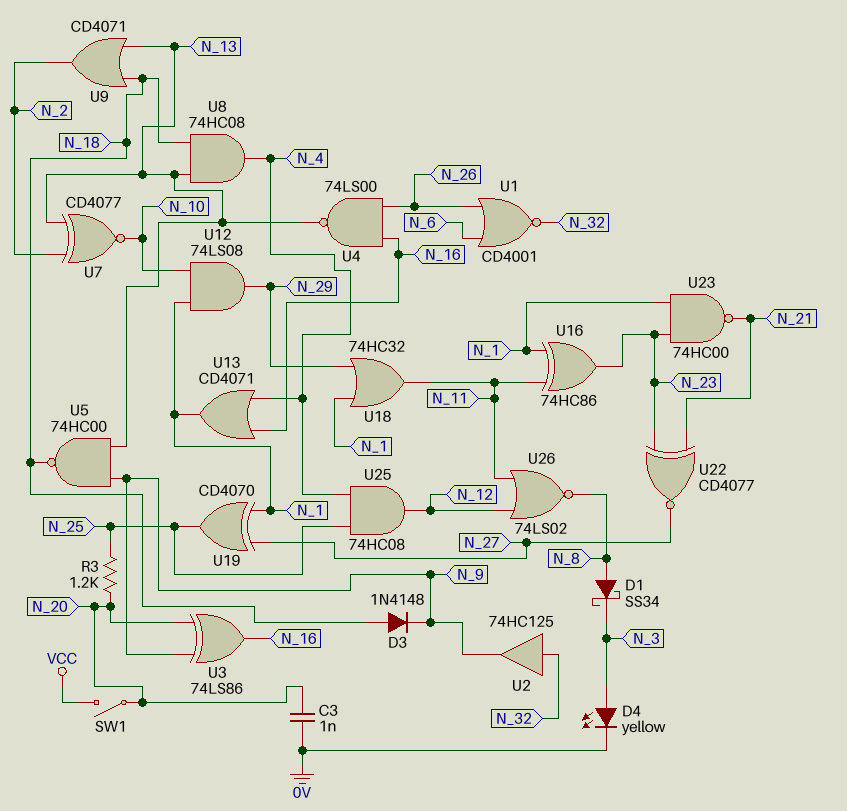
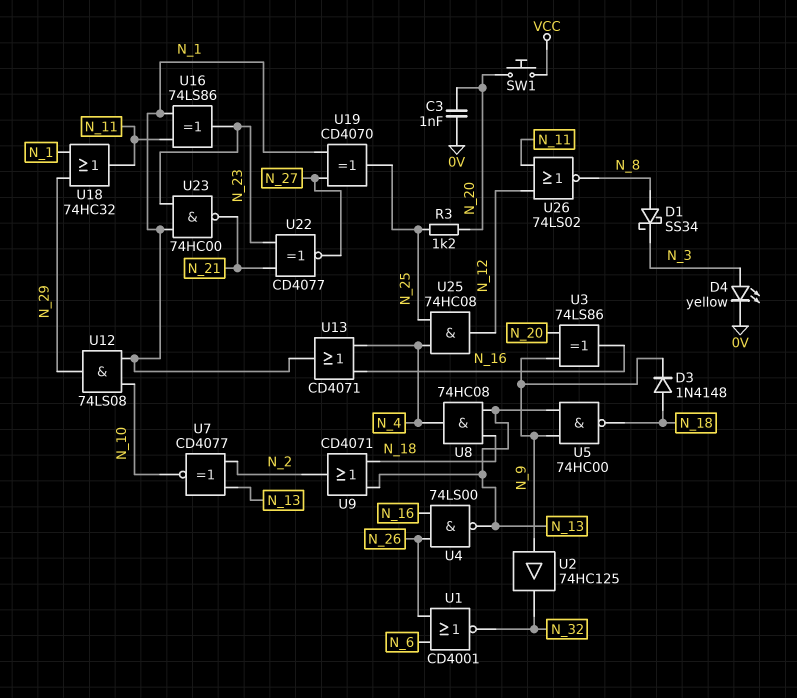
SW1: switch (N_20, VCC) -> button (N_20, VCC)
U2: buffer 74HC125 (in N_32, out N_9) -> buffer 74HC125 (in N_9, out N_32)
U16: XOR 74HC86 (in N_1, in N_11, out N_23) -> XOR 74LS86 (in N_1, in N_11, out N_23)

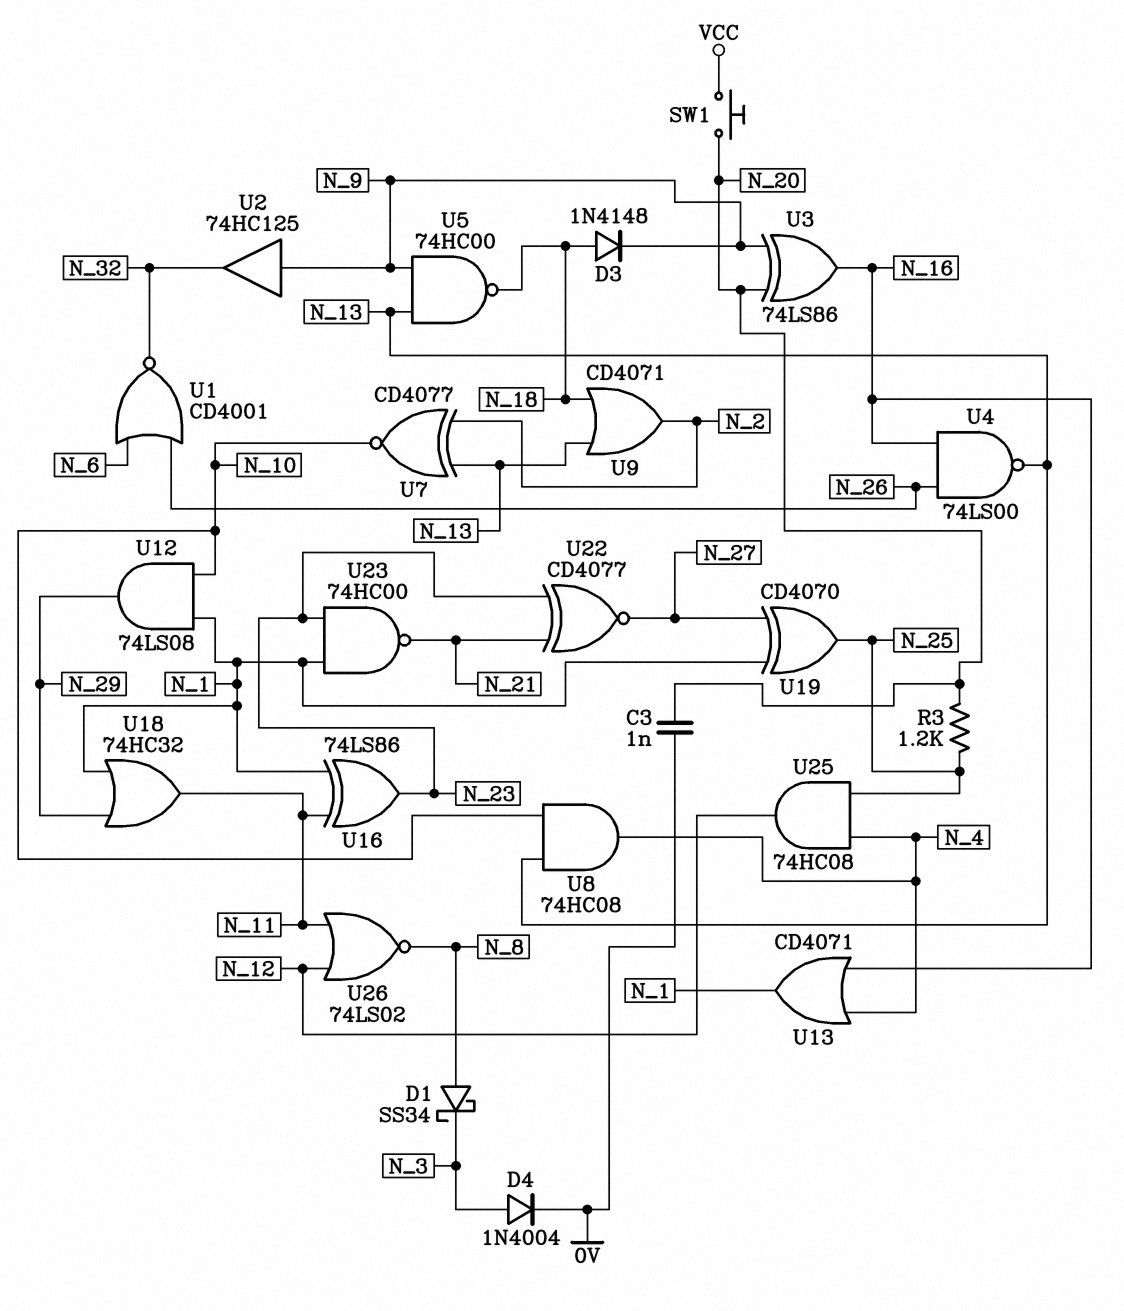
D4: LED yellow (A N_3, K 0V) -> diode 1N4004 (A N_3, K 0V)
U8: AND 74HC08 (in N_13, in N_18, out N_4) -> AND 74HC08 (in N_10, in N_13, out N_4)

